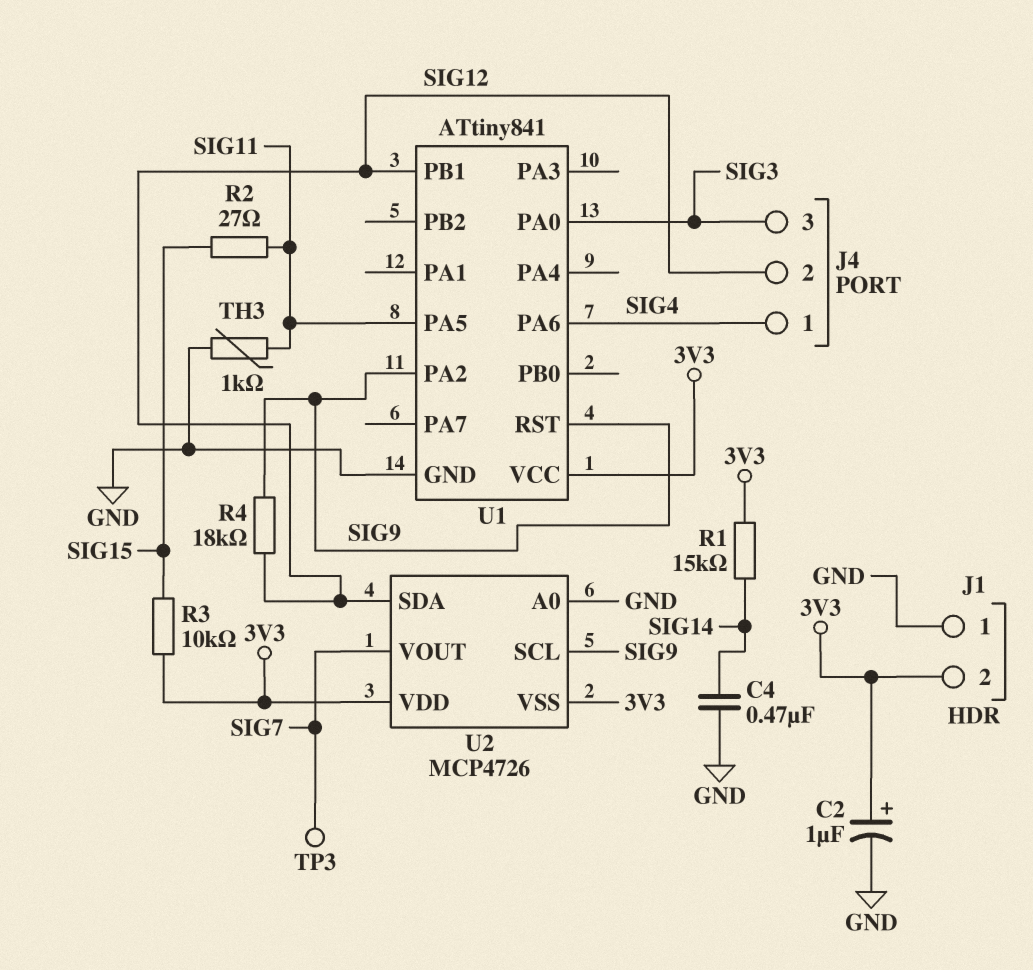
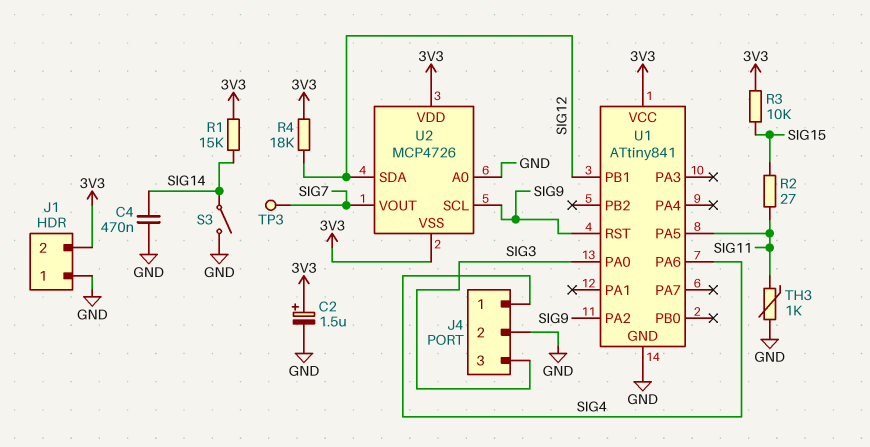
C2: 1uF (plus 3V3, minus GND) -> 1.5uF (plus 3V3, minus GND)
J4 pin 2: SIG12 -> GND
R4: 18k (SIG9, SIG12) -> 18k (3V3, SIG12)
S3: none -> switch (GND, SIG14)

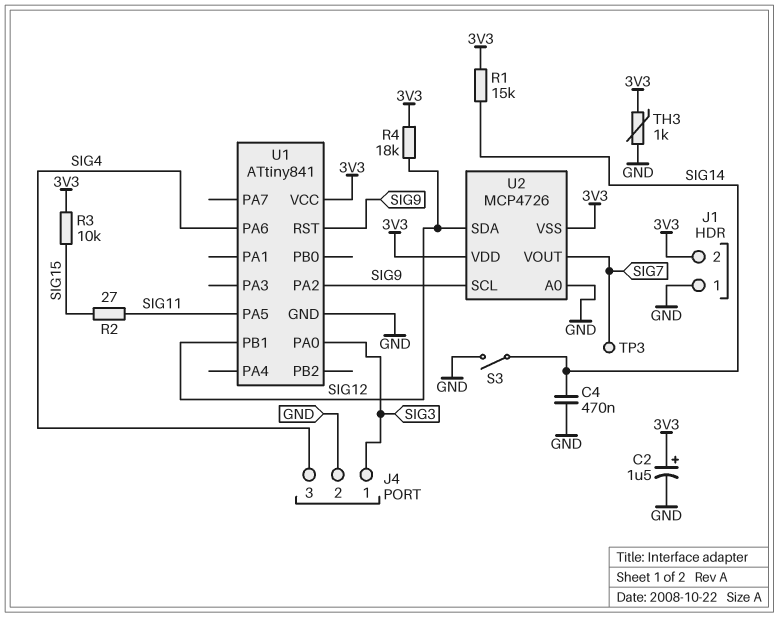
J4 pin 1: SIG4 -> SIG3
J4 pin 3: SIG3 -> SIG4
TH3: 1k (GND, SIG11) -> 1k (3V3, GND)

